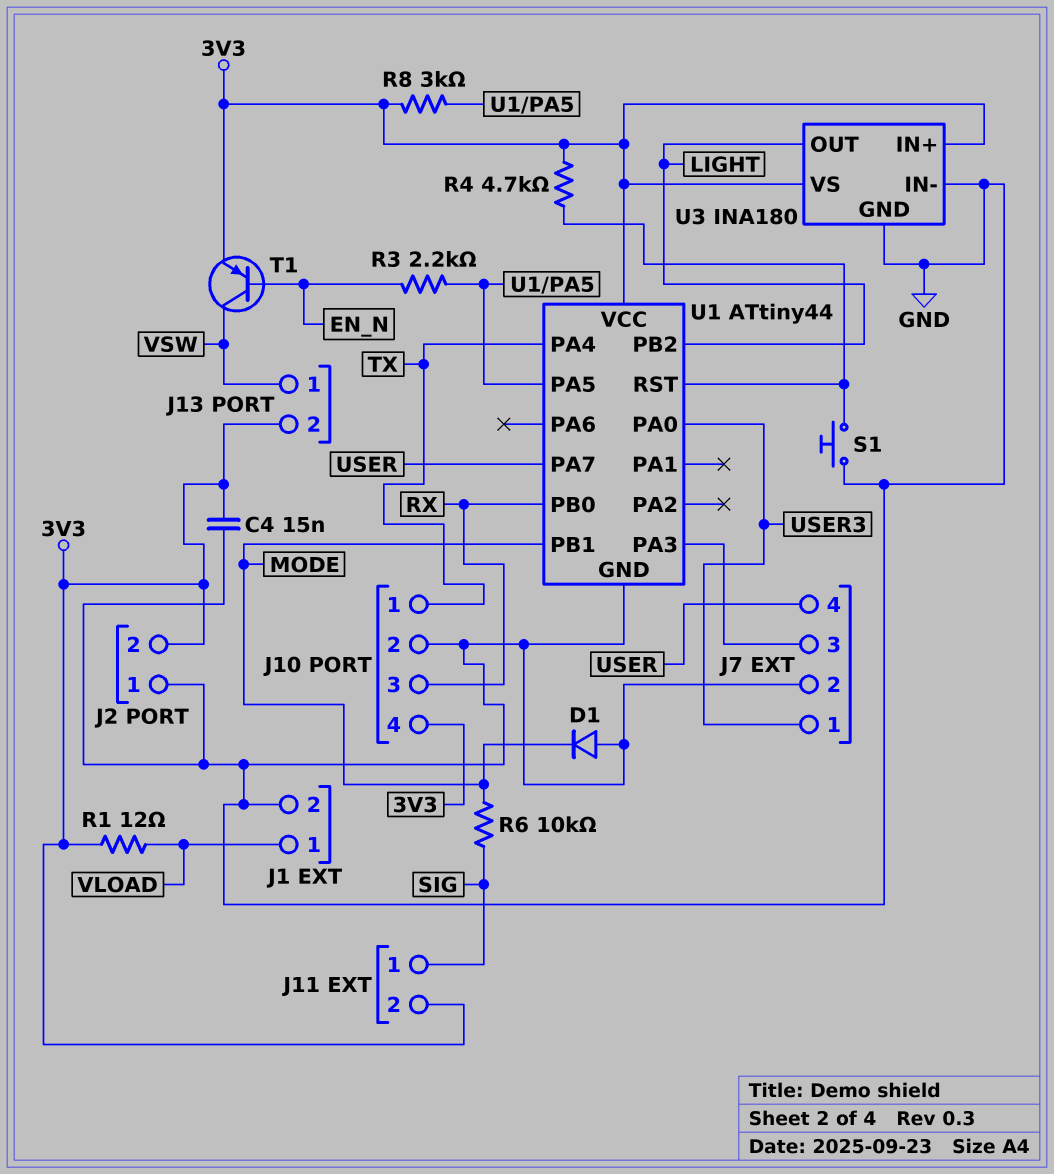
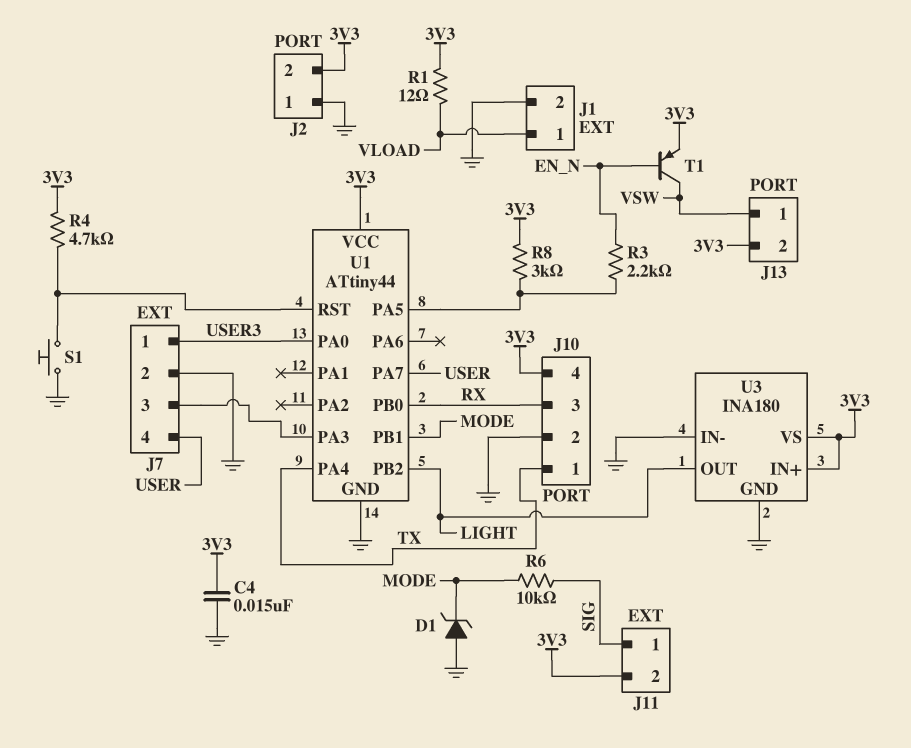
D1: diode (A GND, K MODE) -> zener (A GND, K MODE)

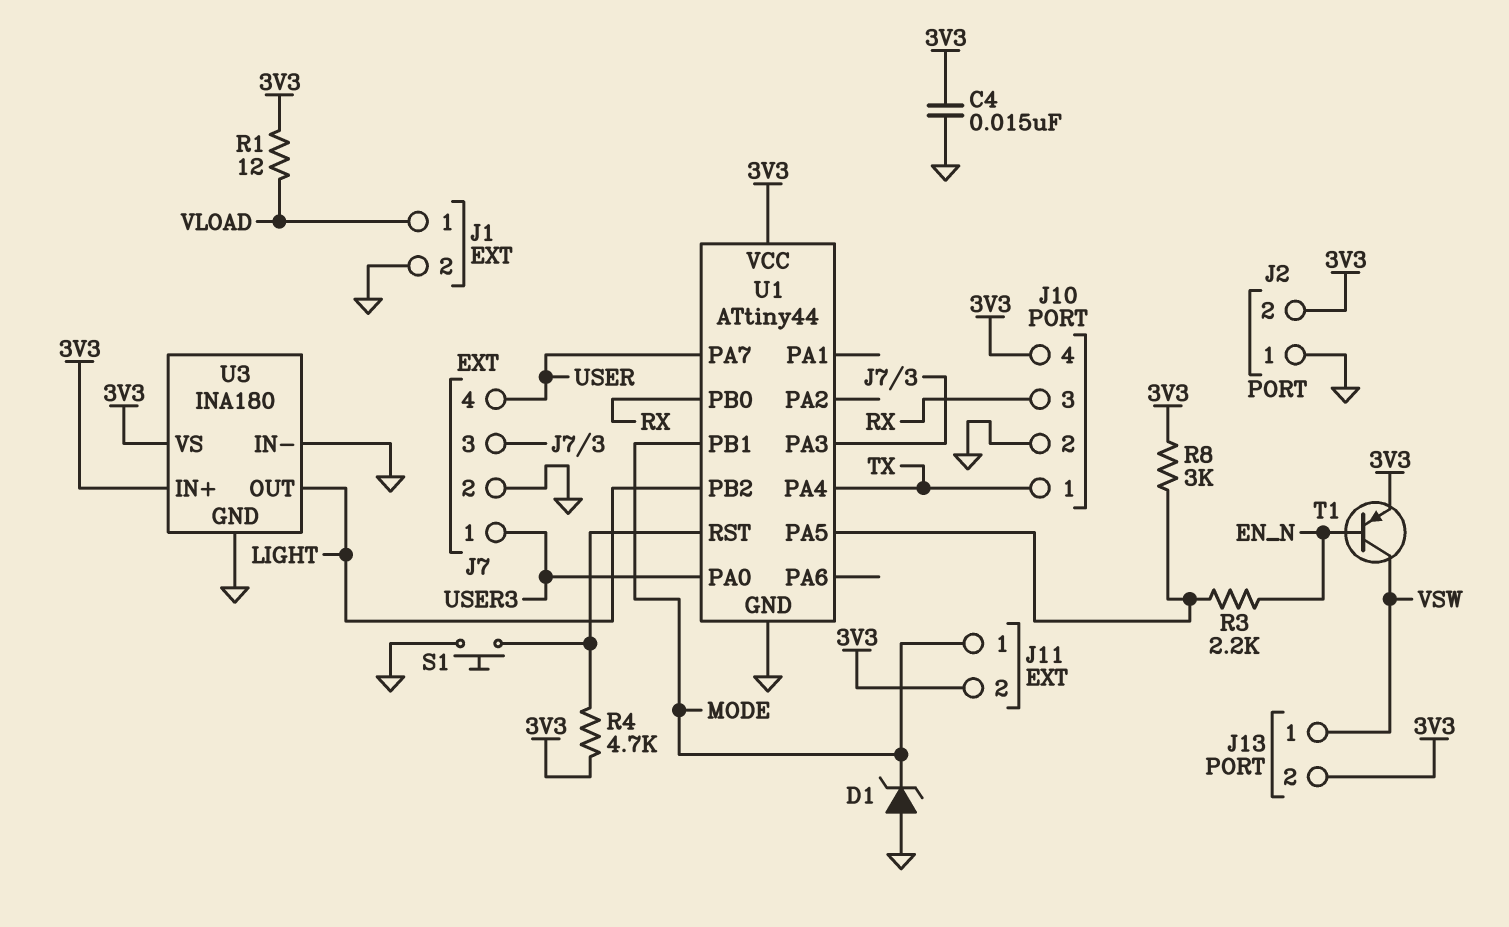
J11 pin 1: SIG -> MODE
R6: 10k (MODE, SIG) -> none

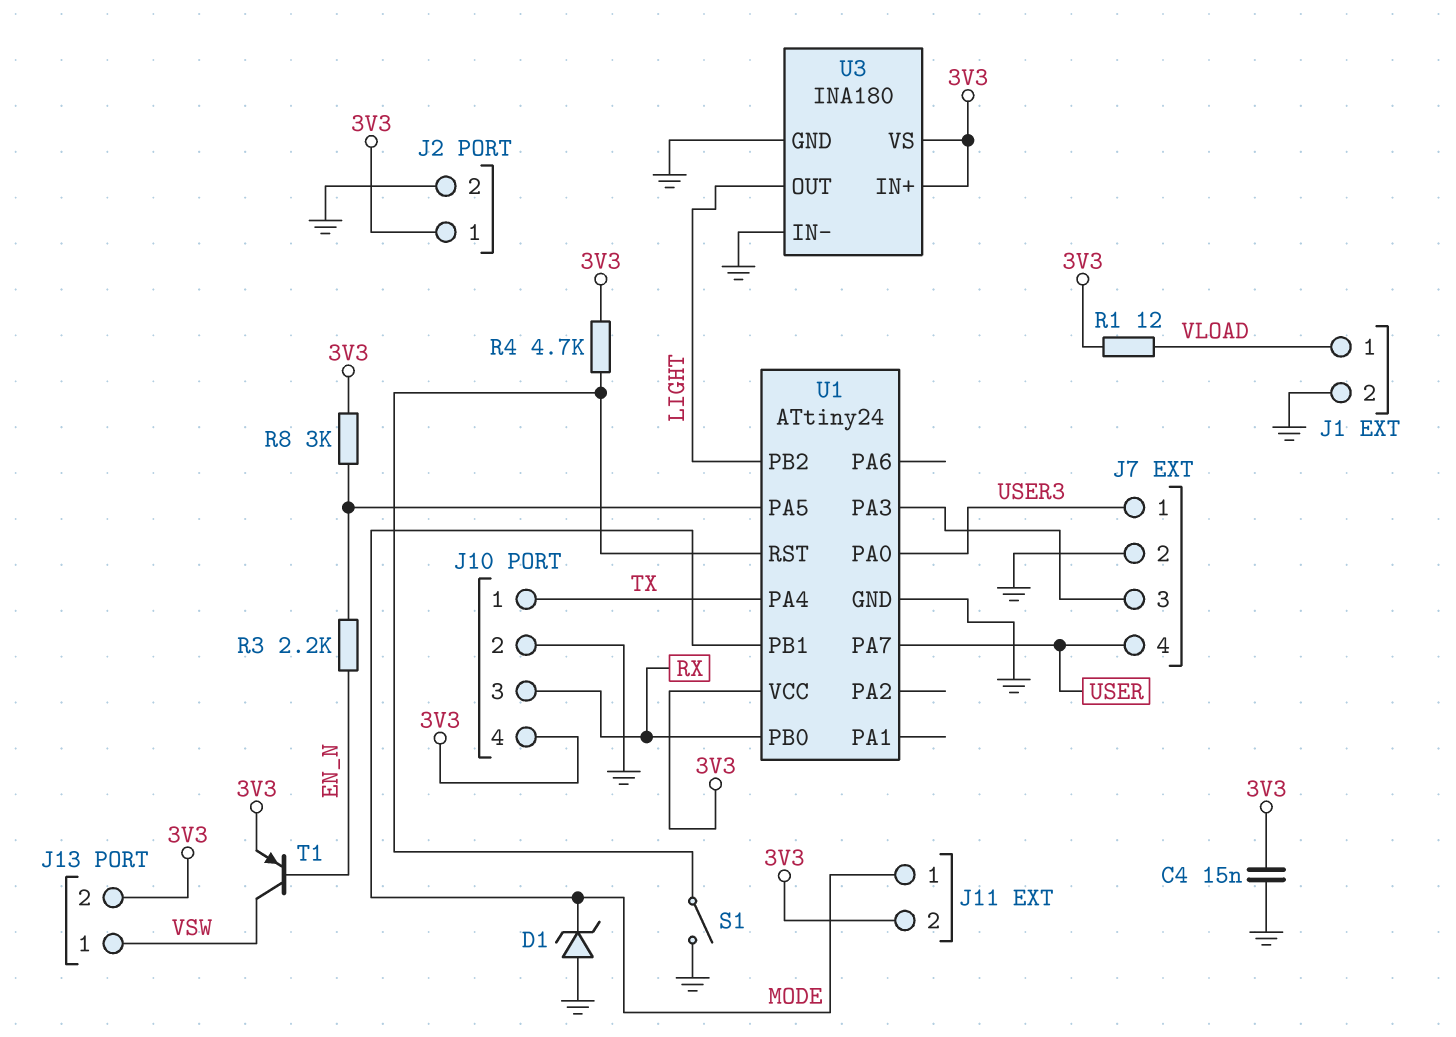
J2 pin 1: GND -> 3V3
J2 pin 2: 3V3 -> GND
S1: button (GND, U1/RST) -> switch (GND, U1/RST)
U1: ATtiny44 -> ATtiny24

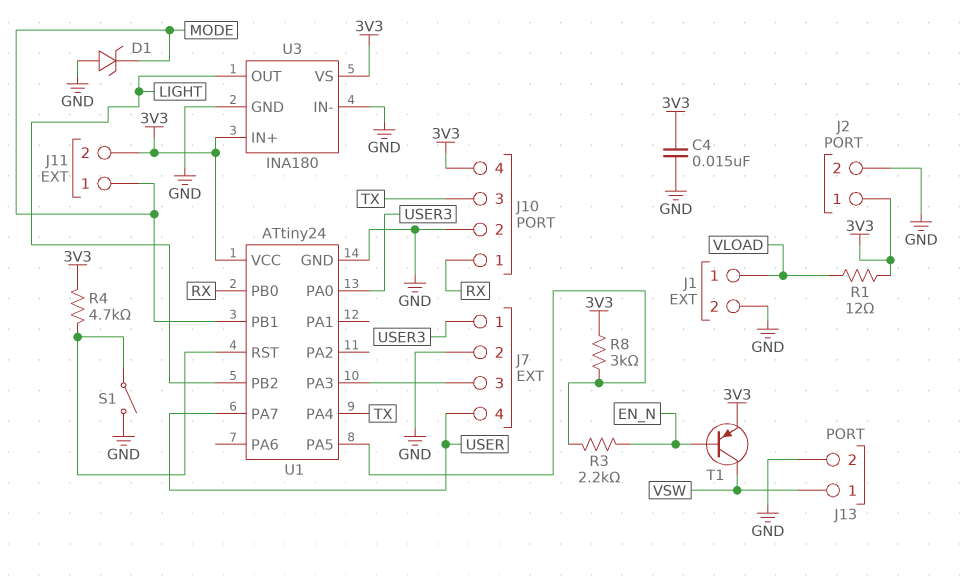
J10 pin 1: TX -> RX
J10 pin 3: RX -> TX
J13 pin 2: 3V3 -> GND

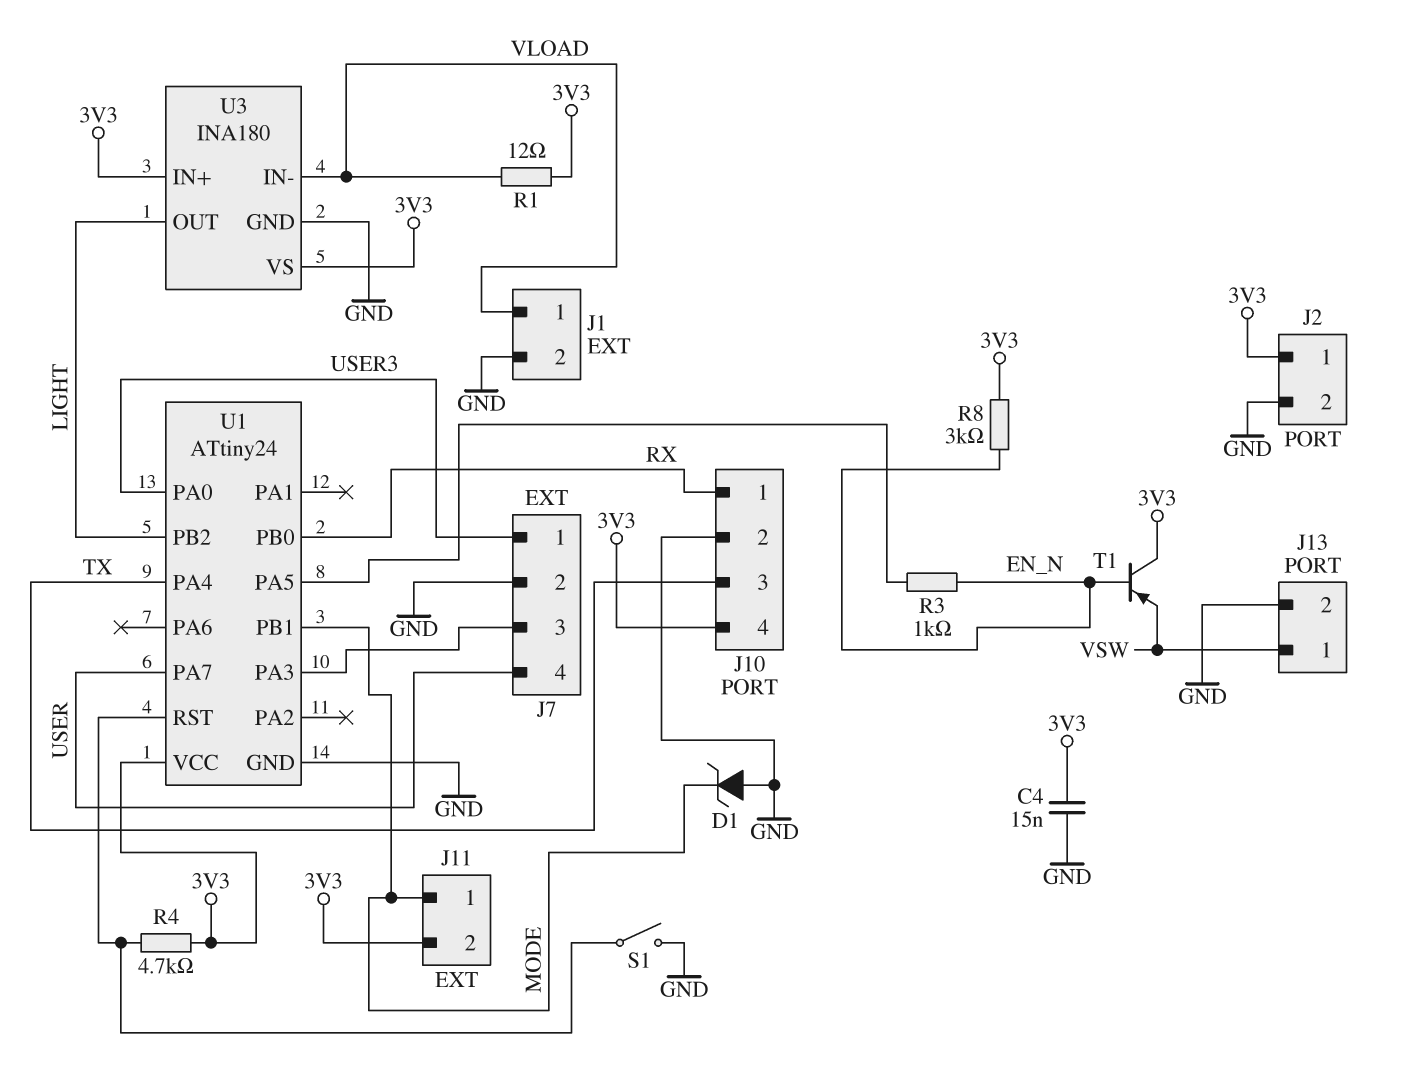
R3: 2.2k (EN_N, U1/PA5) -> 1k (EN_N, U1/PA5)
R8: 3k (3V3, U1/PA5) -> 3k (3V3, EN_N)
T1: PNP (B EN_N, C VSW, E 3V3) -> PNP (B EN_N, C 3V3, E VSW)
U3 pin IN-: GND -> VLOAD

